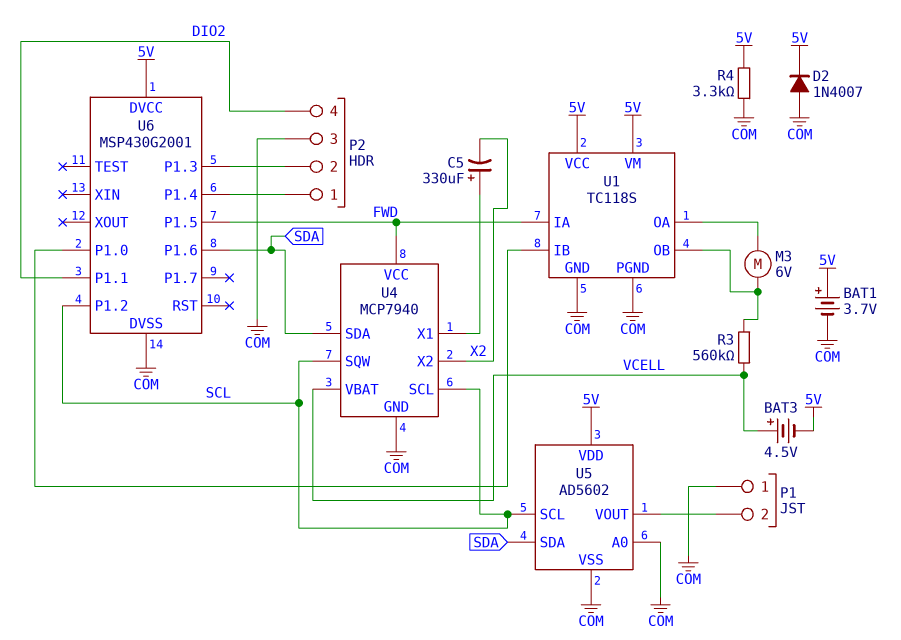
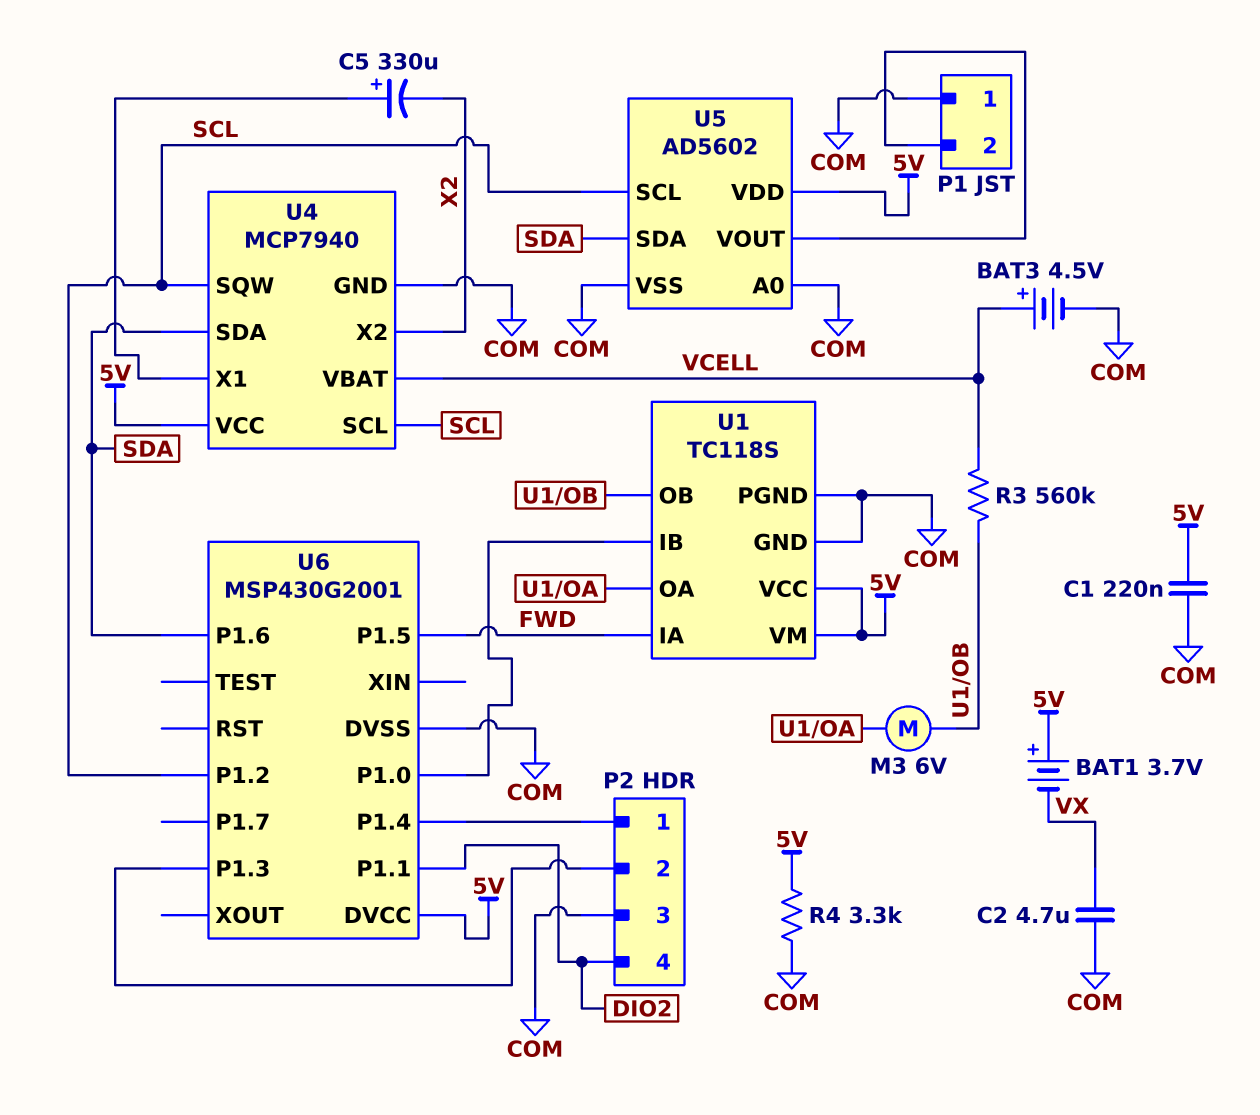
BAT1: 3.7V (plus 5V, minus COM) -> 3.7V (plus 5V, minus VX)
BAT3: 4.5V (plus VCELL, minus 5V) -> 4.5V (plus VCELL, minus COM)
C1: none -> 220nF (5V, COM)
C2: none -> 4.7uF (COM, VX)
D2: diode 1N4007 (A COM, K 5V) -> none
U4 pin VCC: FWD -> 5V

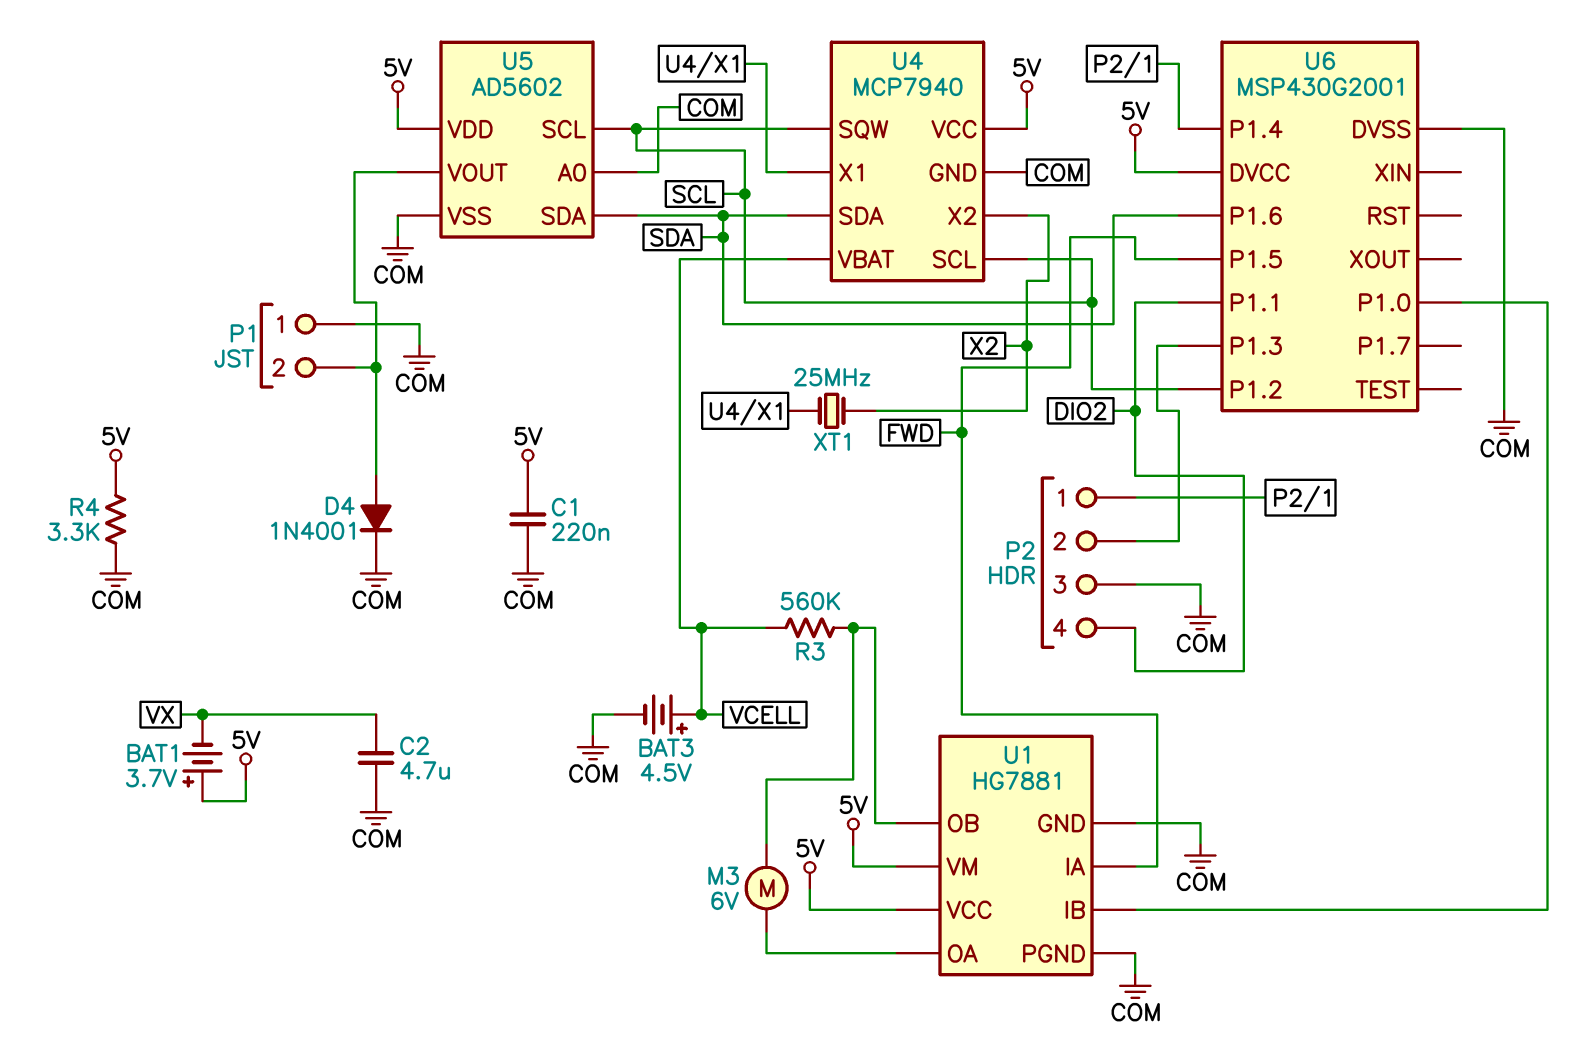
C5: 330uF (plus U4/X1, minus X2) -> none
D4: none -> diode 1N4001 (A P1/2, K COM)
U1: TC118S -> HG7881
XT1: none -> 25MHz (U4/X1, X2)

